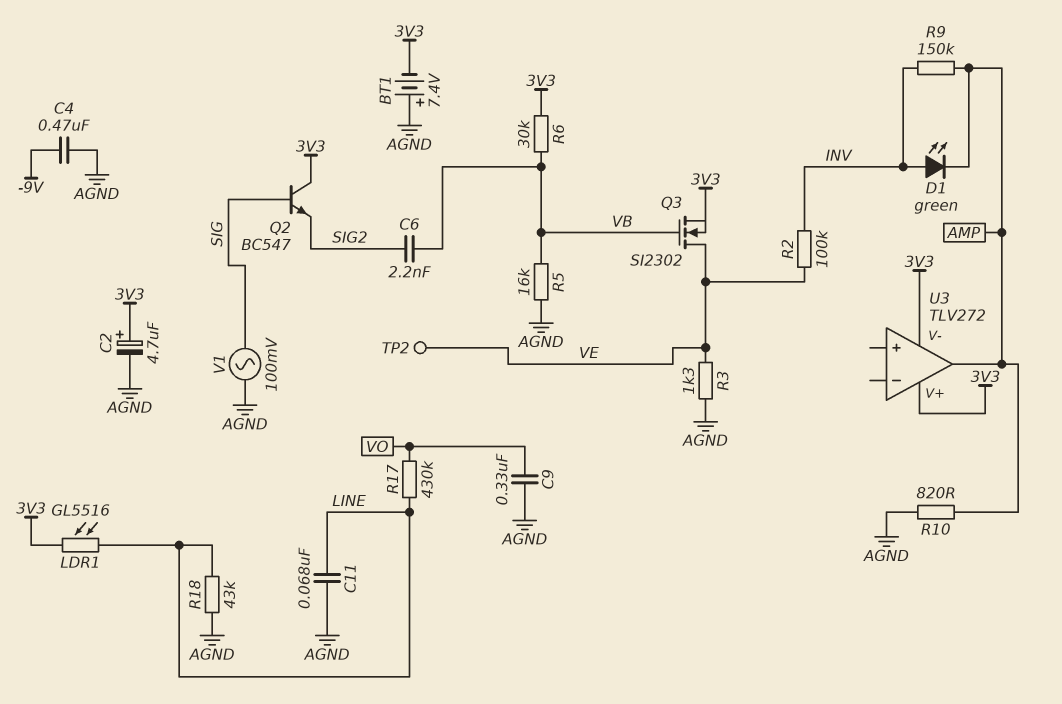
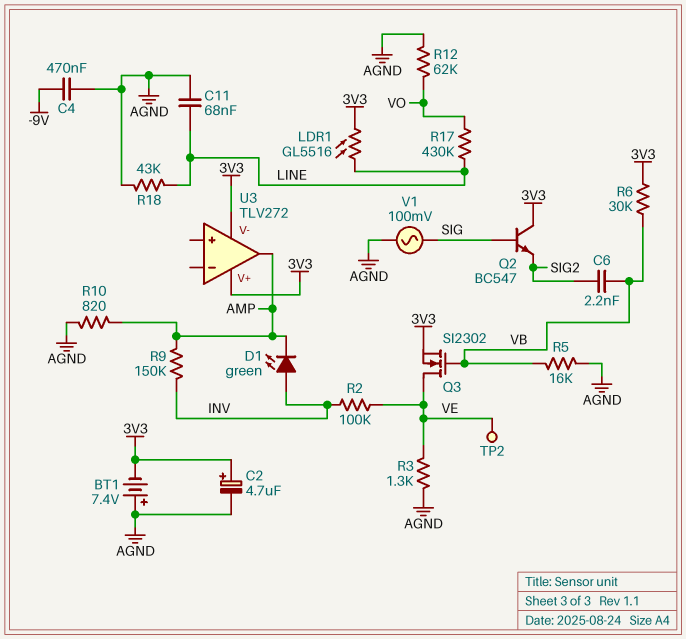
C9: 330nF (AGND, VO) -> none
R12: none -> 62k (AGND, VO)

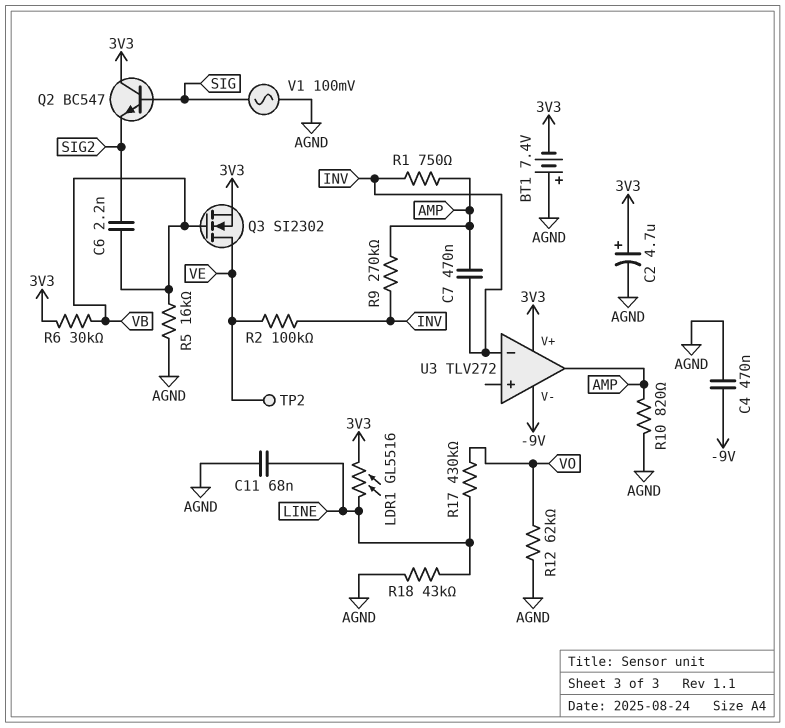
C7: none -> 470nF (AMP, INV)
D1: LED green (A INV, K AMP) -> none
R1: none -> 750 (AMP, INV)
R3: 1.3k (AGND, VE) -> none
R9: 150k (AMP, INV) -> 270k (AMP, INV)
U3 pin V-: 3V3 -> -9V
U3 pin in-: none -> INV

